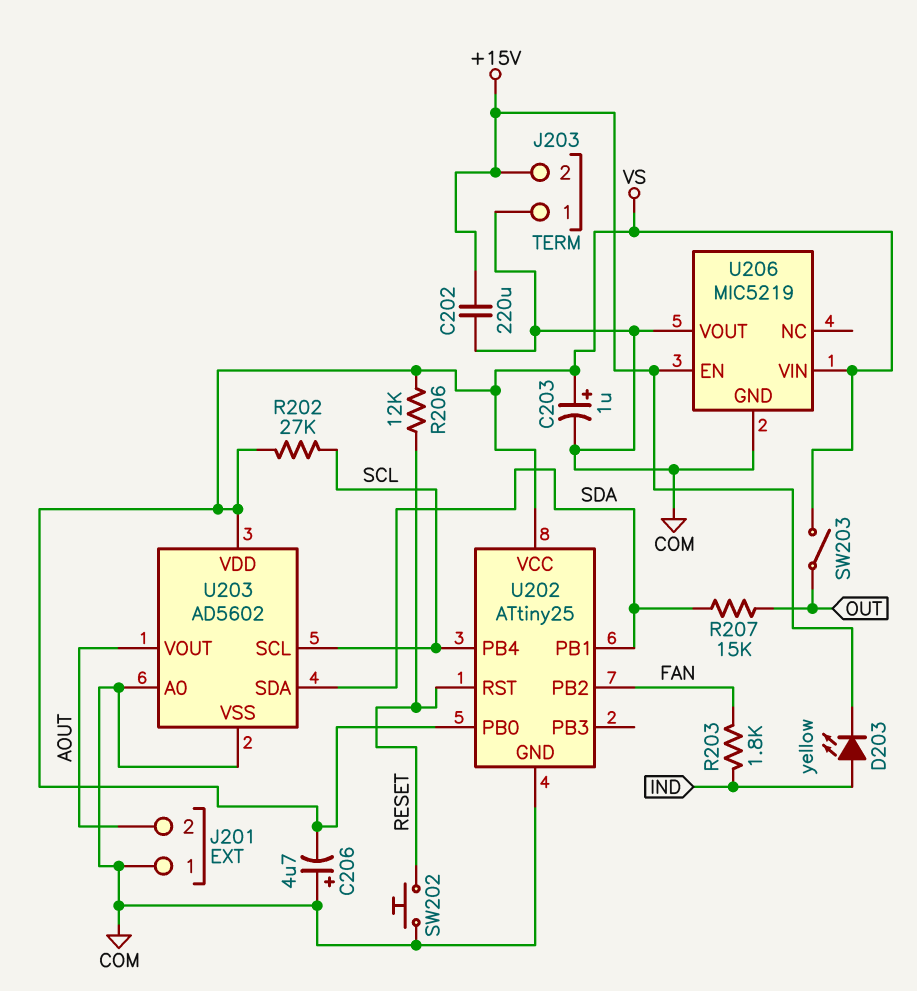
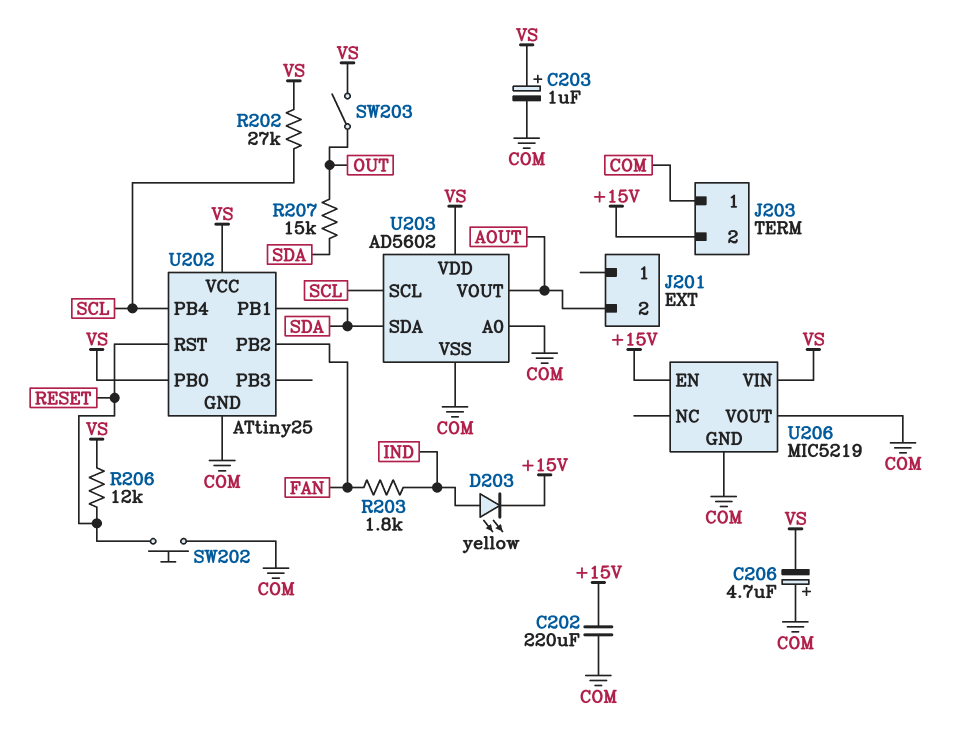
J201 pin 1: COM -> none

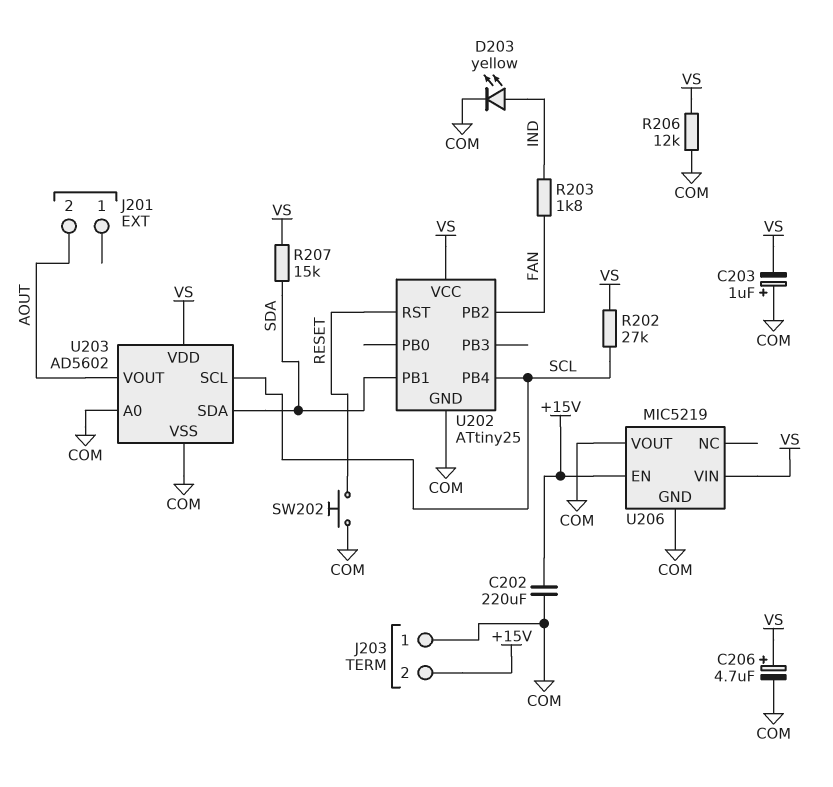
C203: 1uF (plus VS, minus COM) -> 1uF (plus COM, minus VS)
C206: 4.7uF (plus COM, minus VS) -> 4.7uF (plus VS, minus COM)
D203: LED yellow (A IND, K +15V) -> LED yellow (A IND, K COM)
R206: 12k (RESET, VS) -> 12k (COM, VS)
R207: 15k (OUT, SDA) -> 15k (SDA, VS)
SW203: switch (OUT, VS) -> none
U202 pin PB0: VS -> none

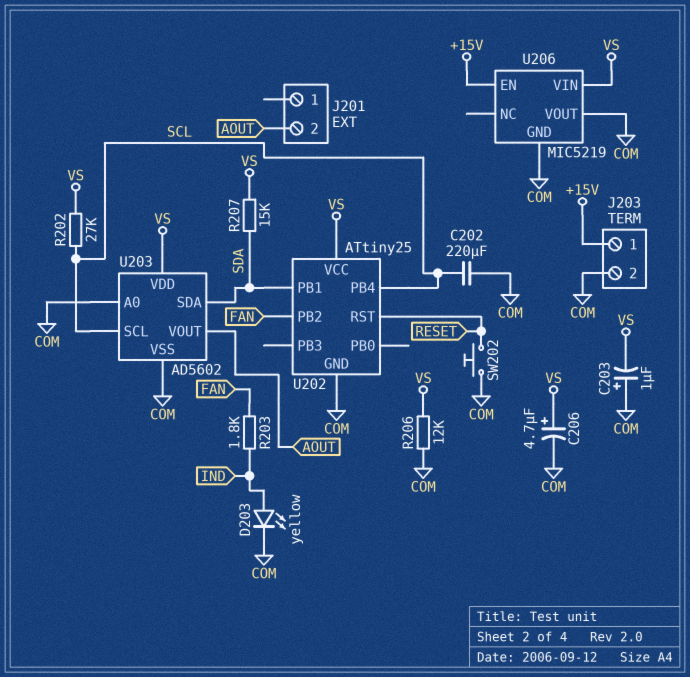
C202: 220uF (+15V, COM) -> 220uF (COM, SCL)
J203 pin 1: COM -> +15V
J203 pin 2: +15V -> COM

